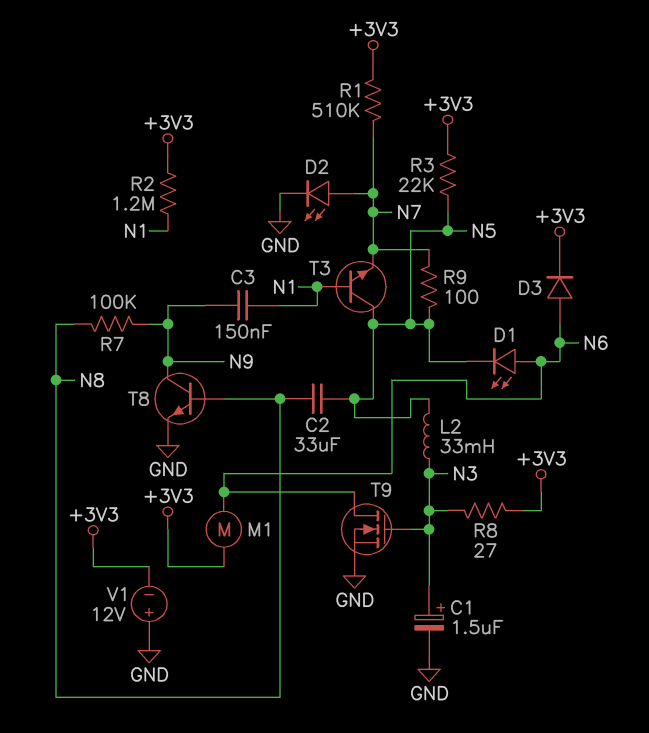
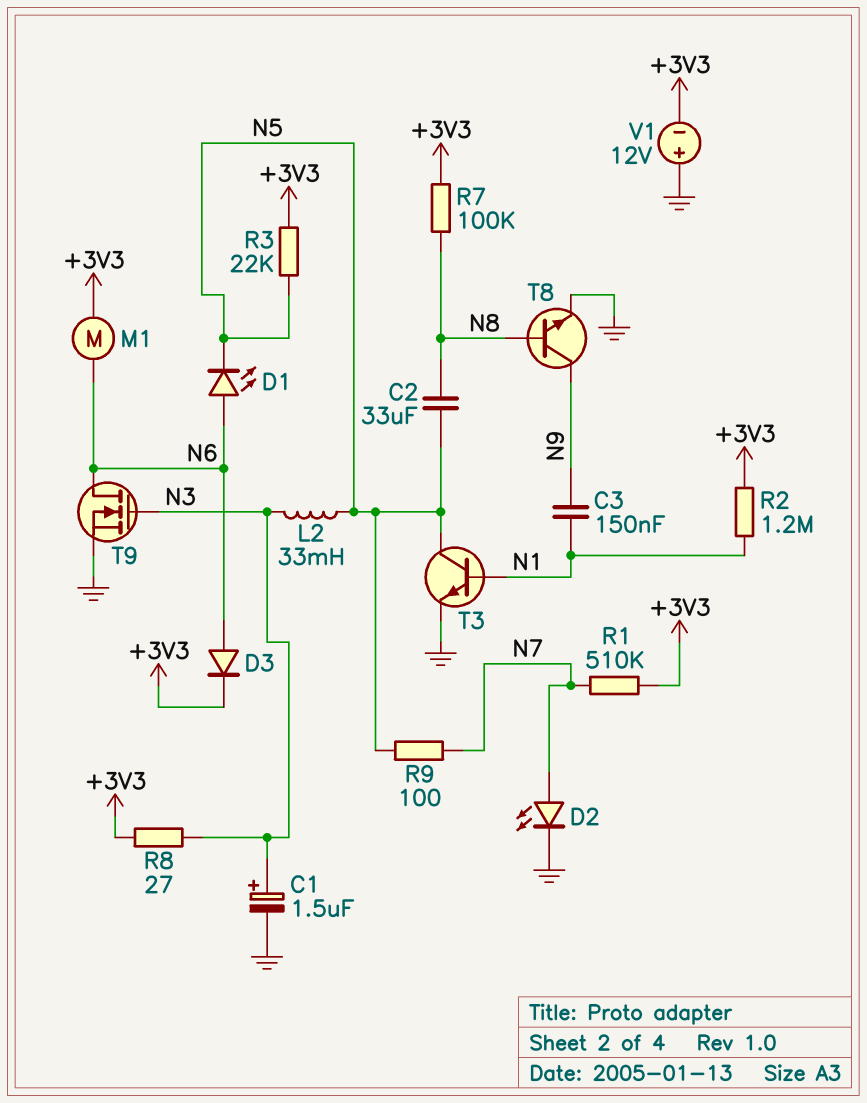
R7: 100k (N8, N9) -> 100k (+3V3, N8)
T3: NPN (B N1, C N5, E N7) -> NPN (B N1, C N5, E GND)

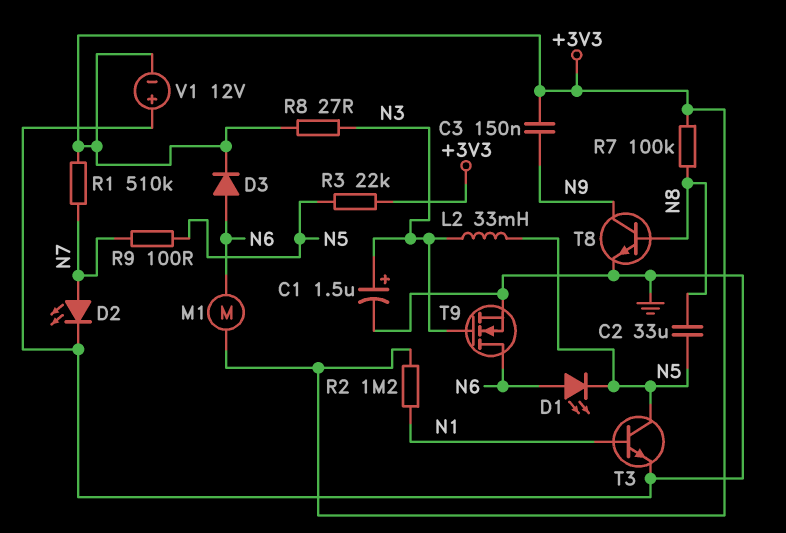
C3: 150nF (N1, N9) -> 150nF (+3V3, N9)

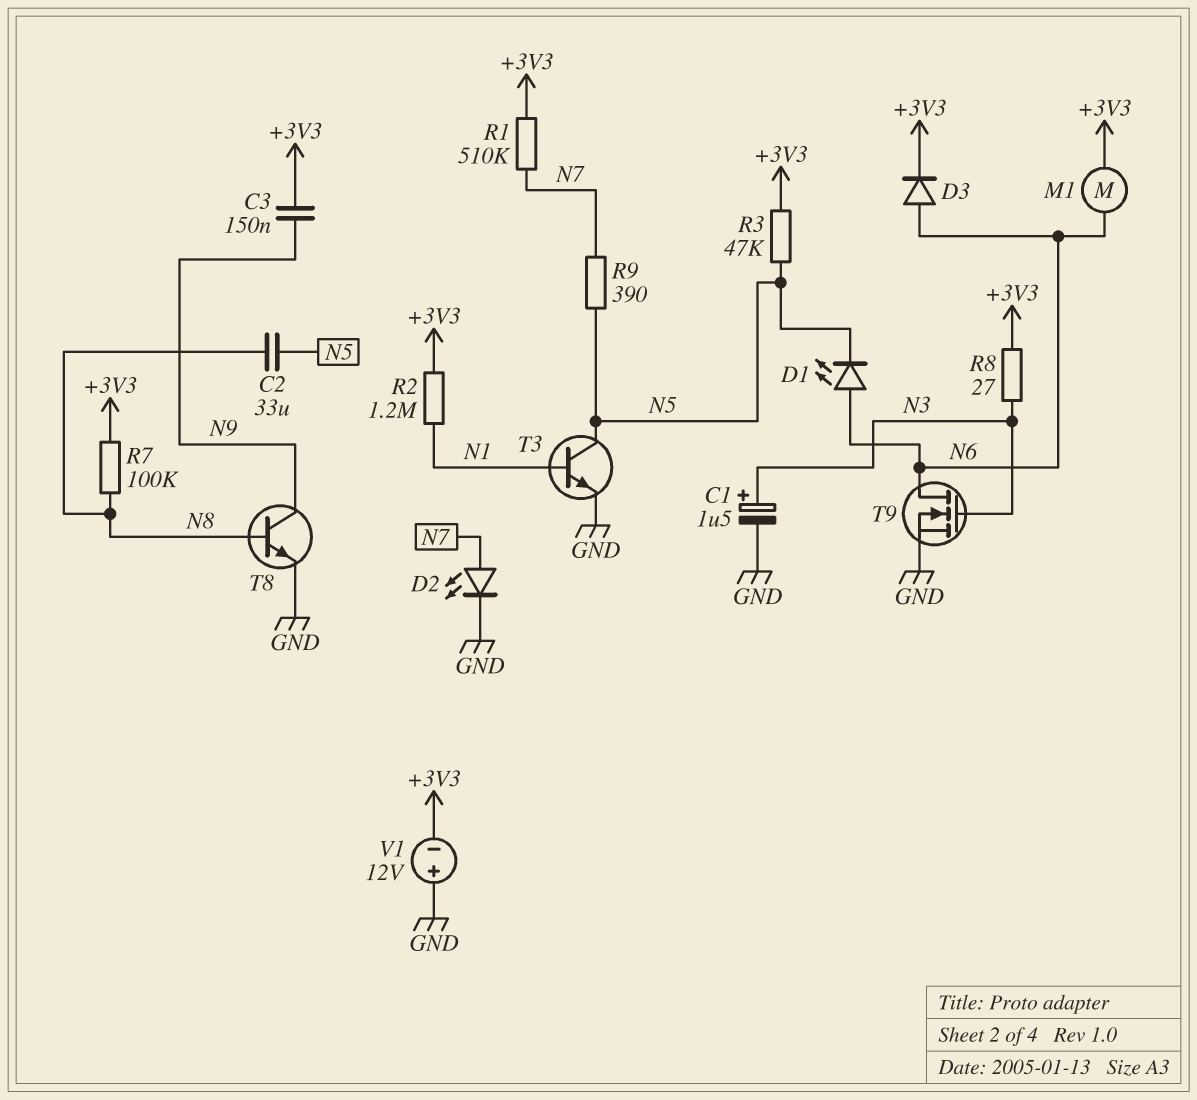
L2: 33mH (N3, N5) -> none
R3: 22k (+3V3, N5) -> 47k (+3V3, N5)
R9: 100 (N5, N7) -> 390 (N5, N7)

